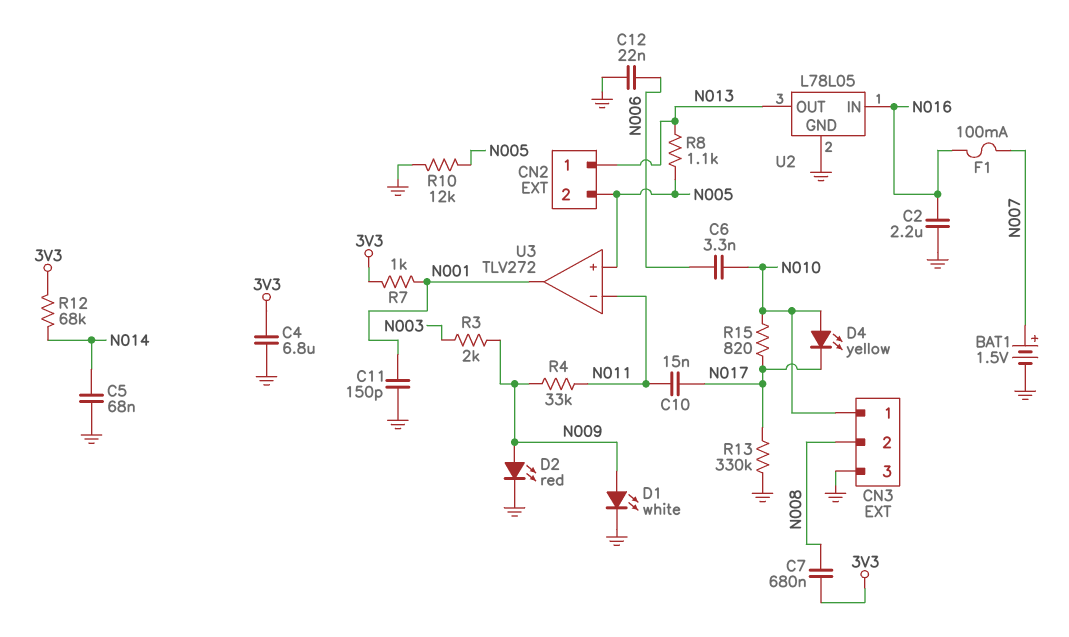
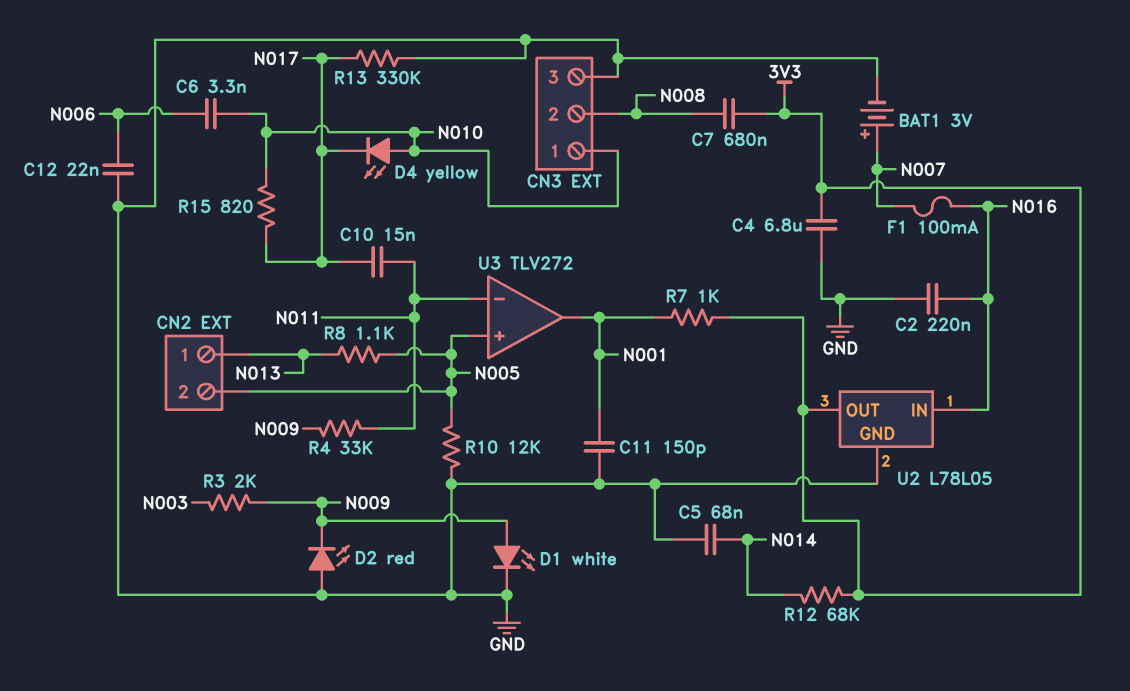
BAT1: 1.5V (plus N007, minus GND) -> 3V (plus N007, minus GND)
C2: 2.2uF (GND, N016) -> 220nF (GND, N016)
D2: LED red (A N009, K GND) -> LED red (A GND, K N009)
U2 pin OUT: N013 -> 3V3

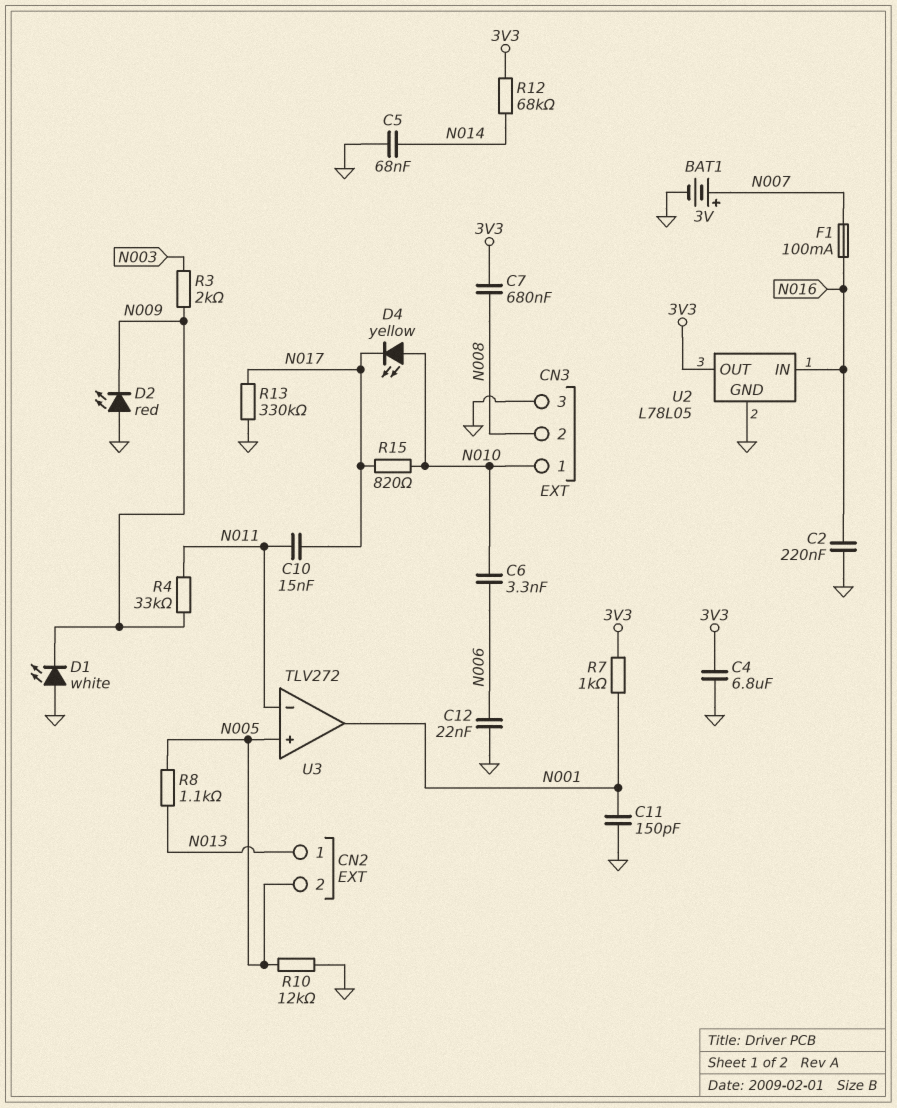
D1: LED white (A N009, K GND) -> LED white (A GND, K N009)

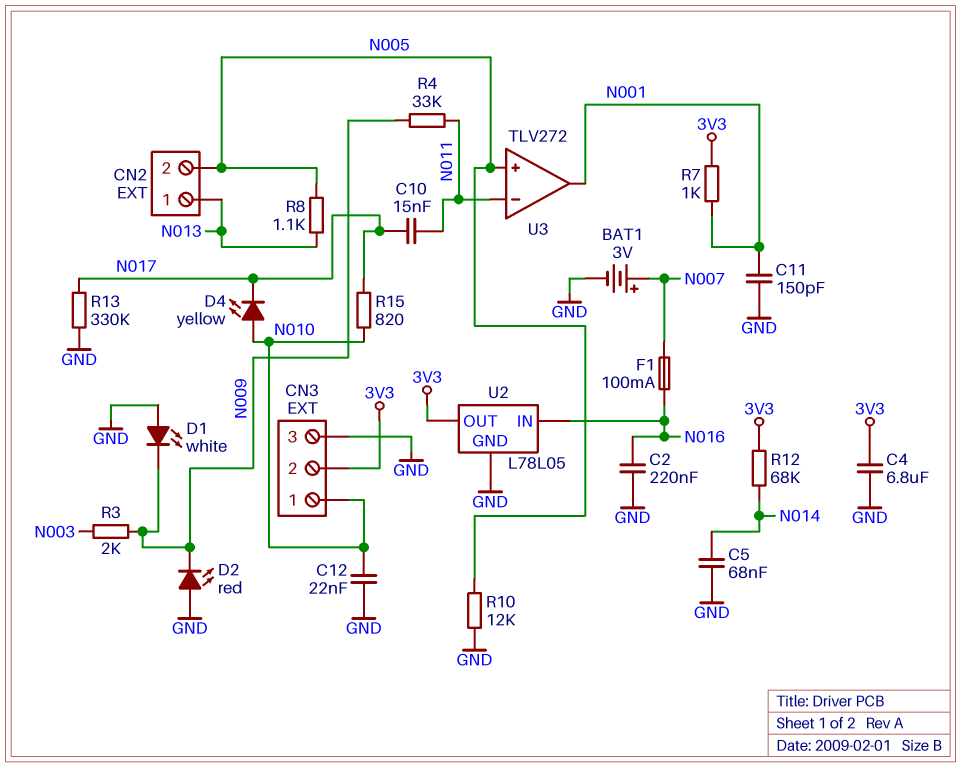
C6: 3.3nF (N006, N010) -> none
C7: 680nF (3V3, N008) -> none
C12: 22nF (GND, N006) -> 22nF (GND, N010)
CN3 pin 2: N008 -> 3V3

